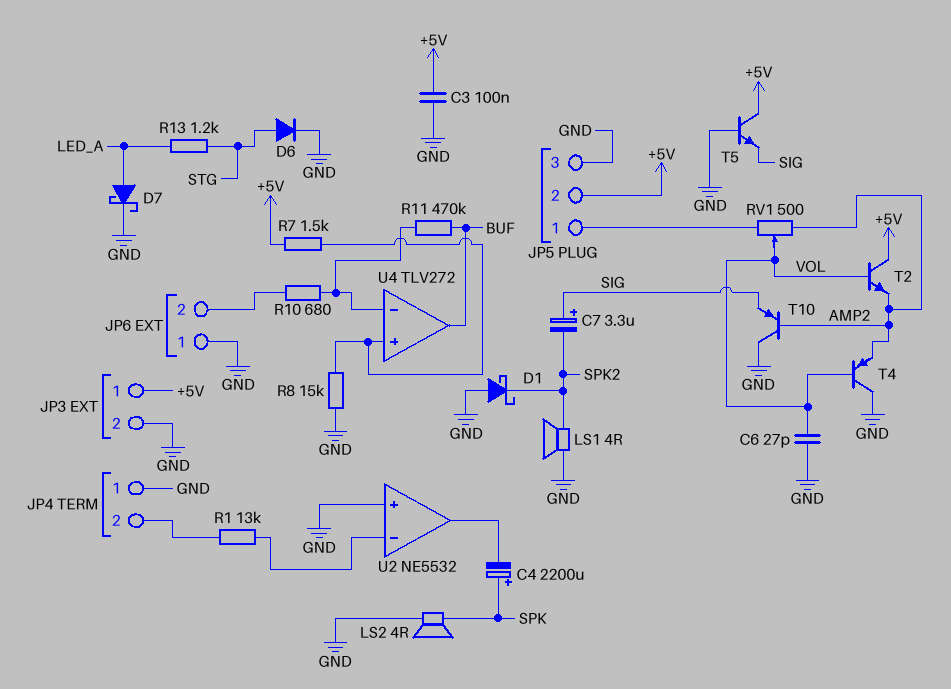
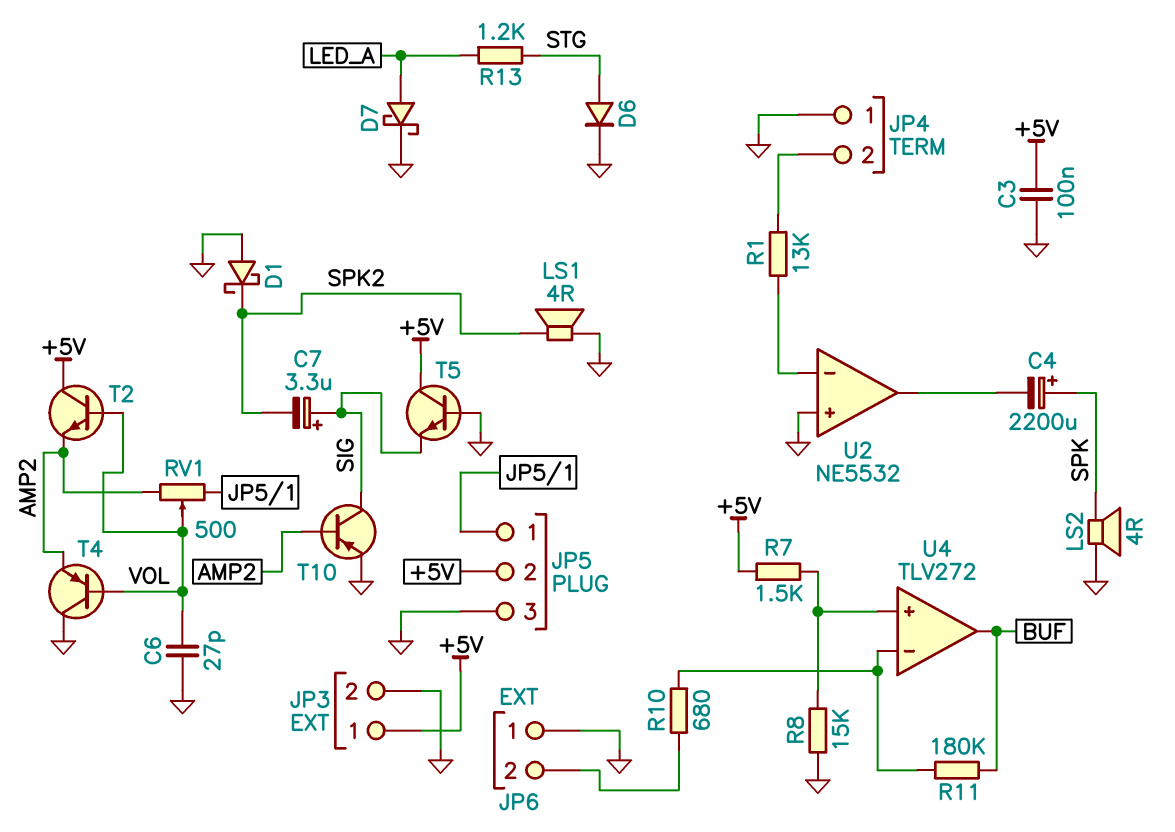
R11: 470k (BUF, U4/in-) -> 180k (BUF, U4/in-)
T10: PNP (B AMP2, C GND, E SIG) -> PNP (B AMP2, C SIG, E GND)

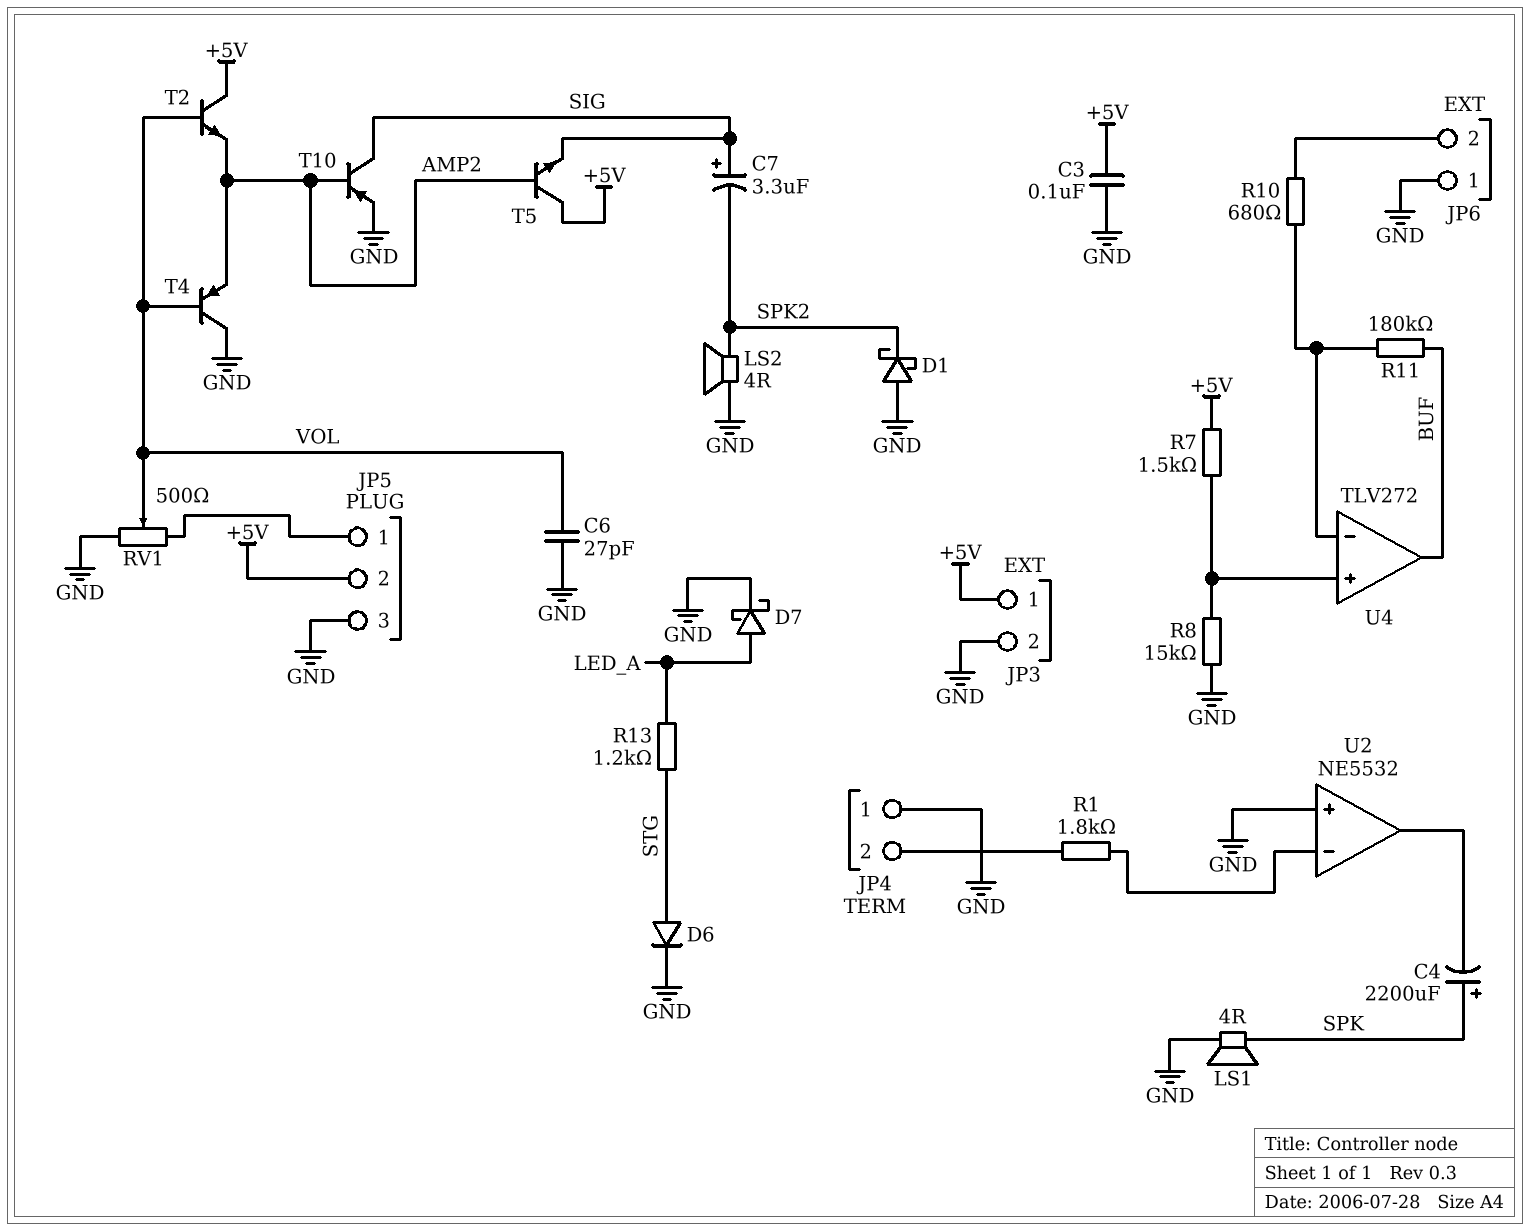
LS1: speaker 4R (GND, SPK2) -> speaker 4R (GND, SPK)
LS2: speaker 4R (GND, SPK) -> speaker 4R (GND, SPK2)
R1: 13k (JP4/2, U2/in-) -> 1.8k (JP4/2, U2/in-)
RV1: 500 (AMP2, JP5/1, wiper VOL) -> 500 (GND, JP5/1, wiper VOL)
T5: NPN (B GND, C +5V, E SIG) -> NPN (B AMP2, C +5V, E SIG)

